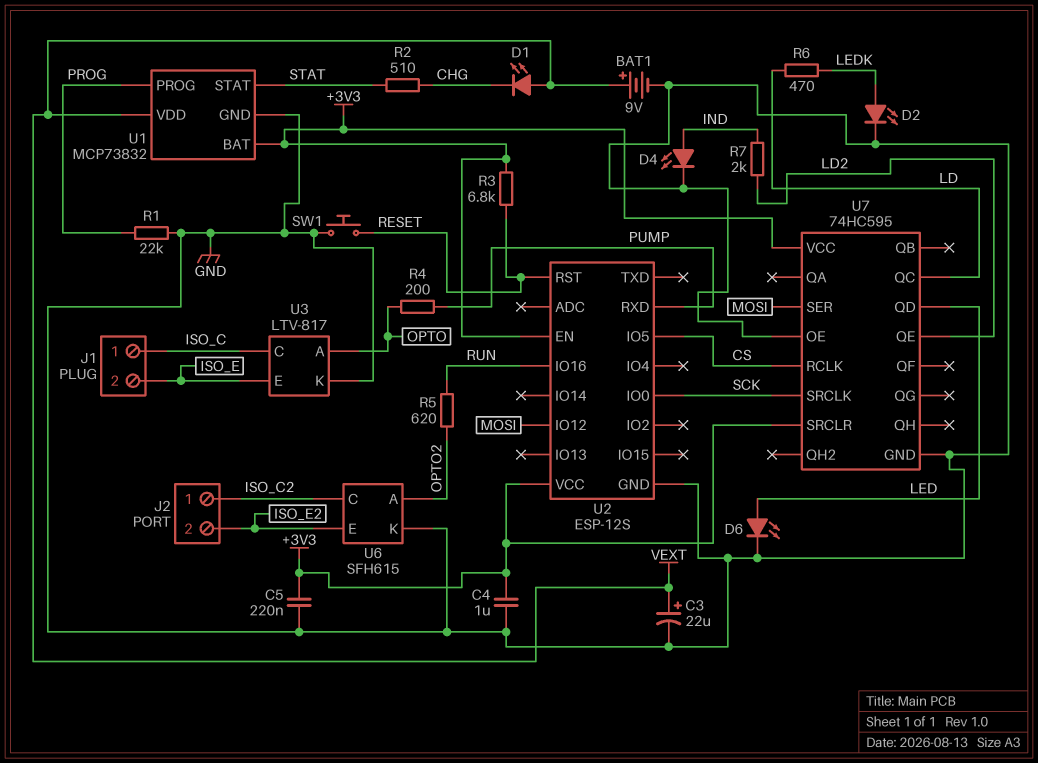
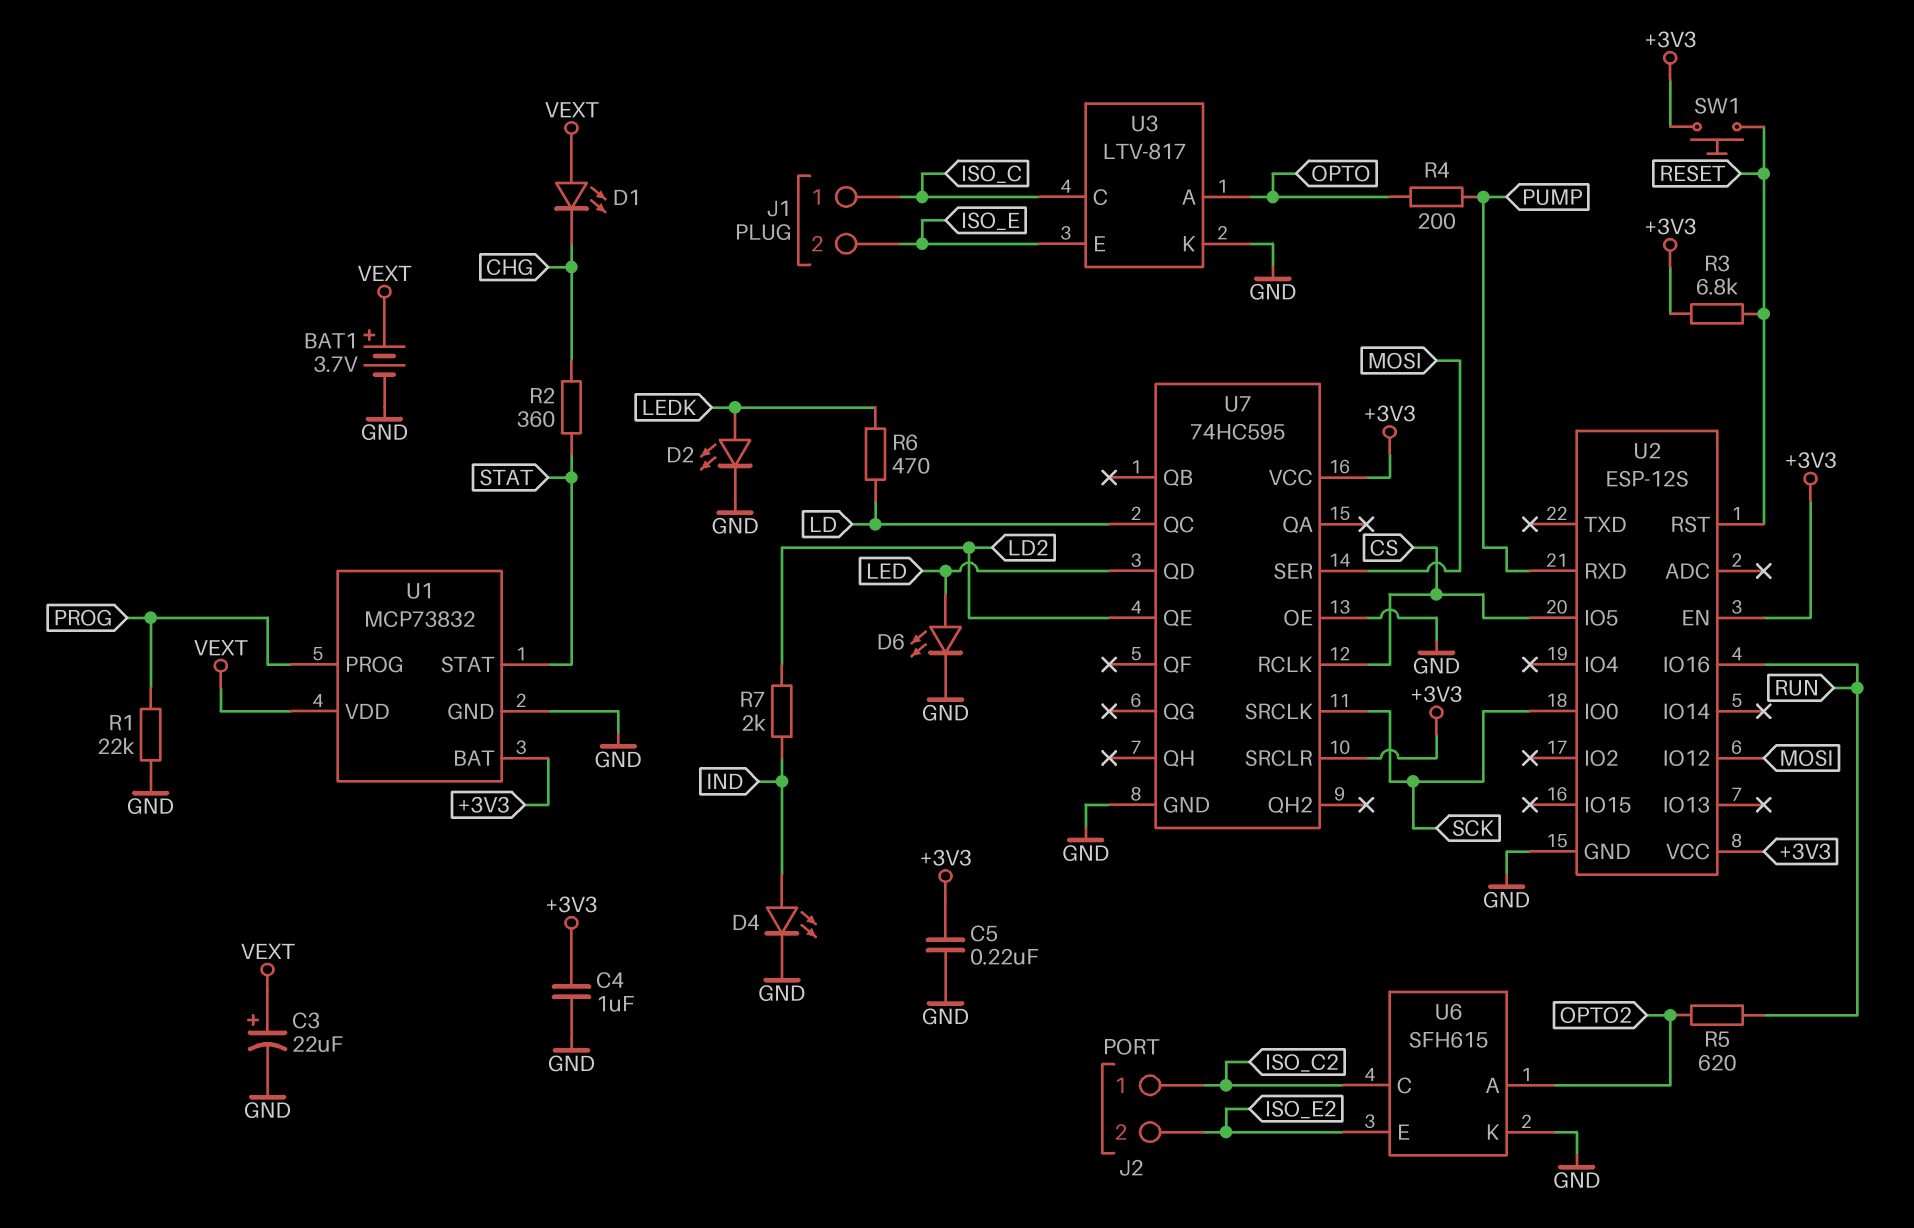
BAT1: 9V (plus VEXT, minus GND) -> 3.7V (plus VEXT, minus GND)
R2: 510 (CHG, STAT) -> 360 (CHG, STAT)
SW1: button (GND, RESET) -> button (+3V3, RESET)

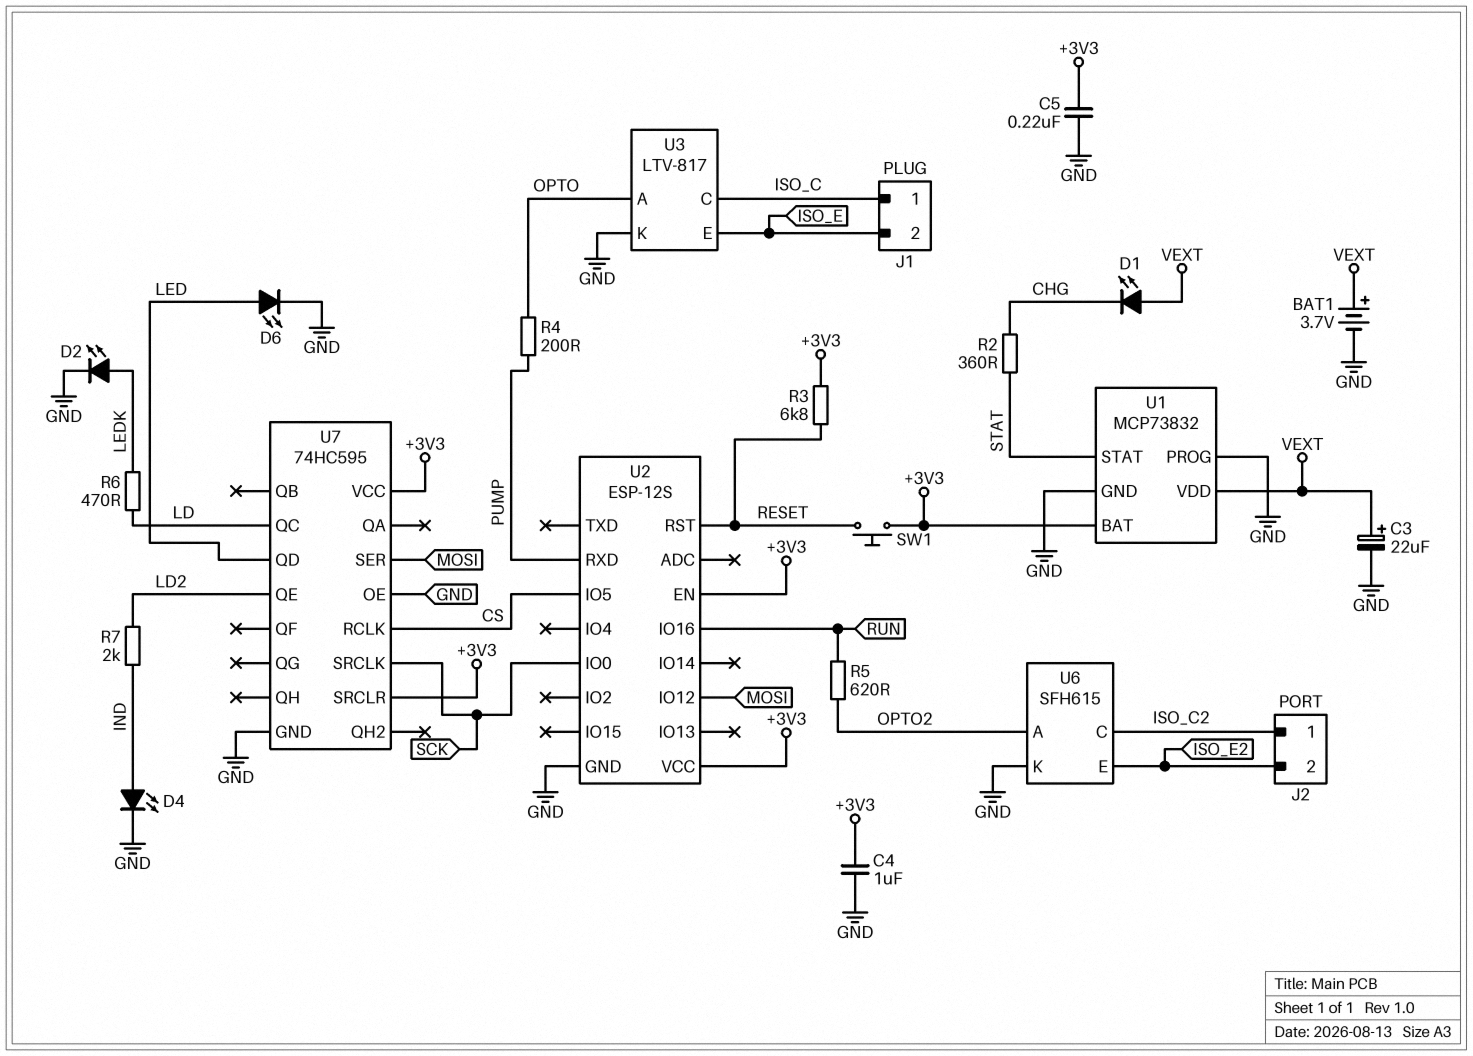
R1: 22k (GND, PROG) -> none
U1 pin PROG: PROG -> GND

